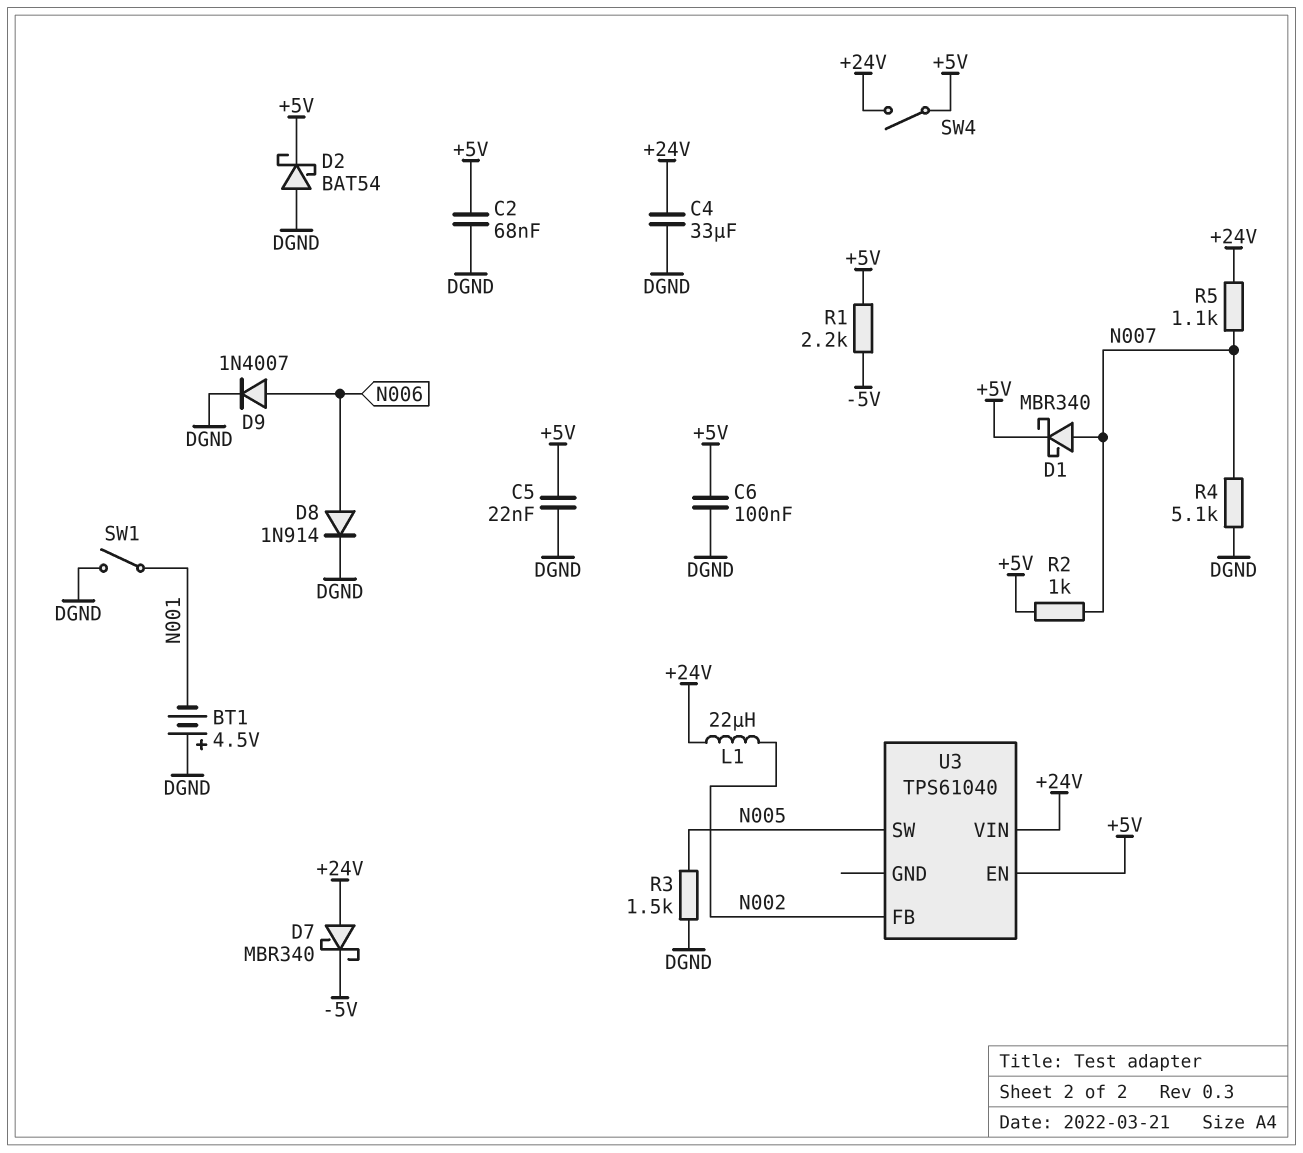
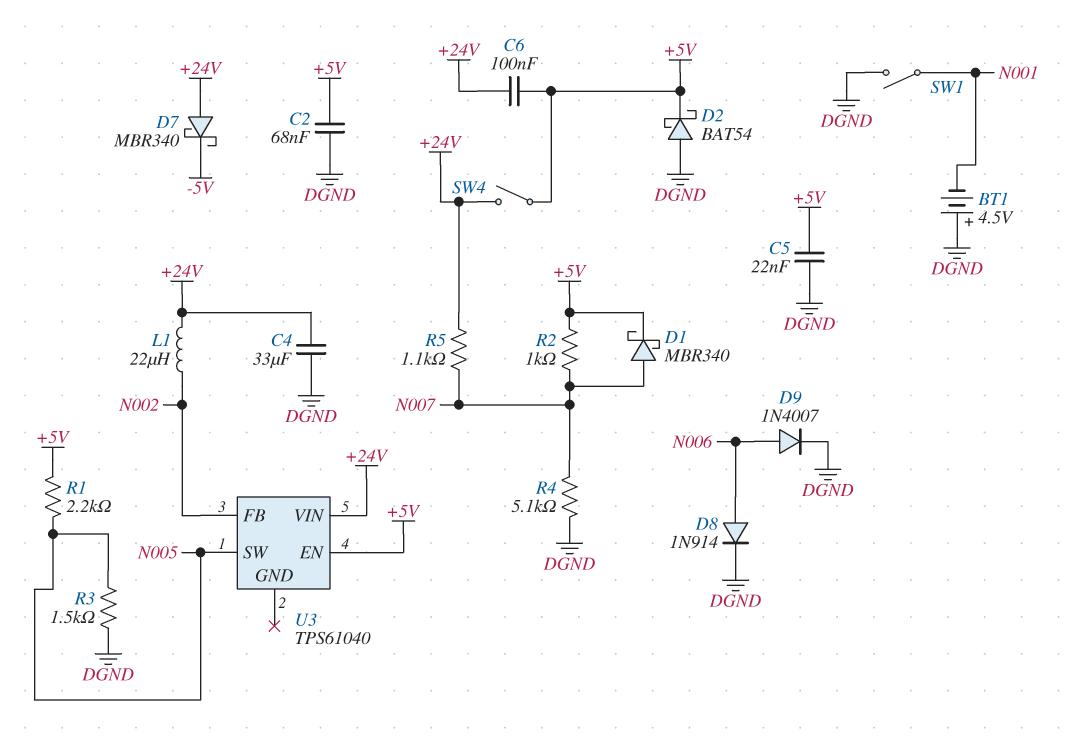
C6: 100nF (+5V, DGND) -> 100nF (+5V, +24V)
R1: 2.2k (+5V, -5V) -> 2.2k (+5V, N005)

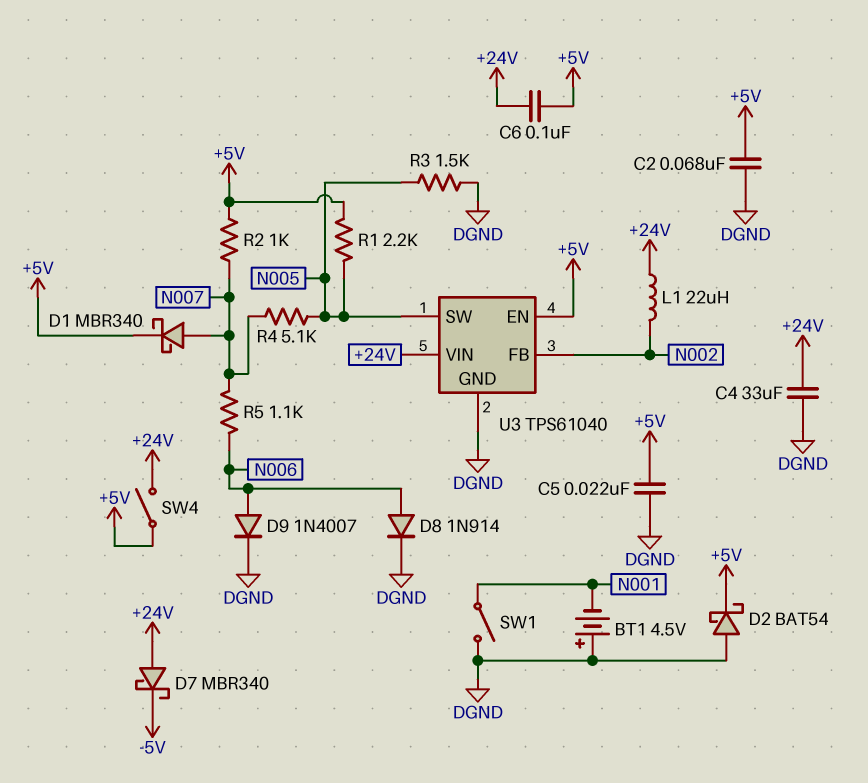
R4: 5.1k (DGND, N007) -> 5.1k (N005, N007)
R5: 1.1k (+24V, N007) -> 1.1k (N006, N007)
U3 pin GND: none -> DGND

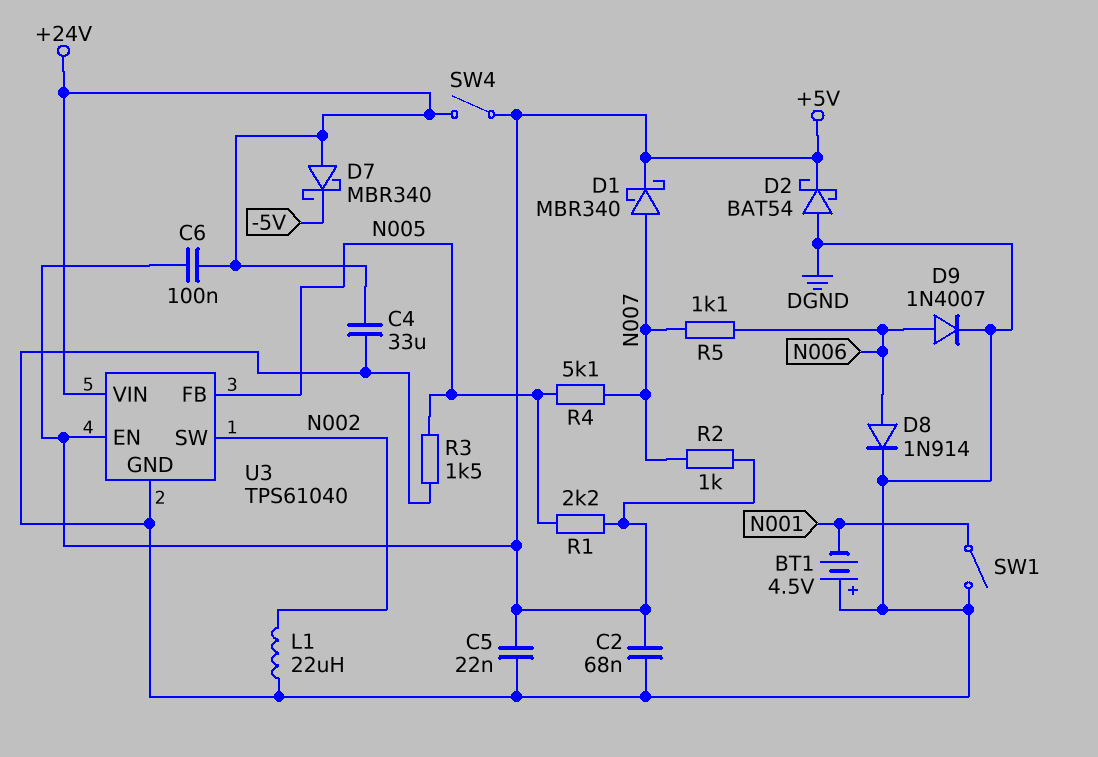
L1: 22uH (+24V, N002) -> 22uH (DGND, N002)
U3 pin FB: N002 -> N005
U3 pin SW: N005 -> N002

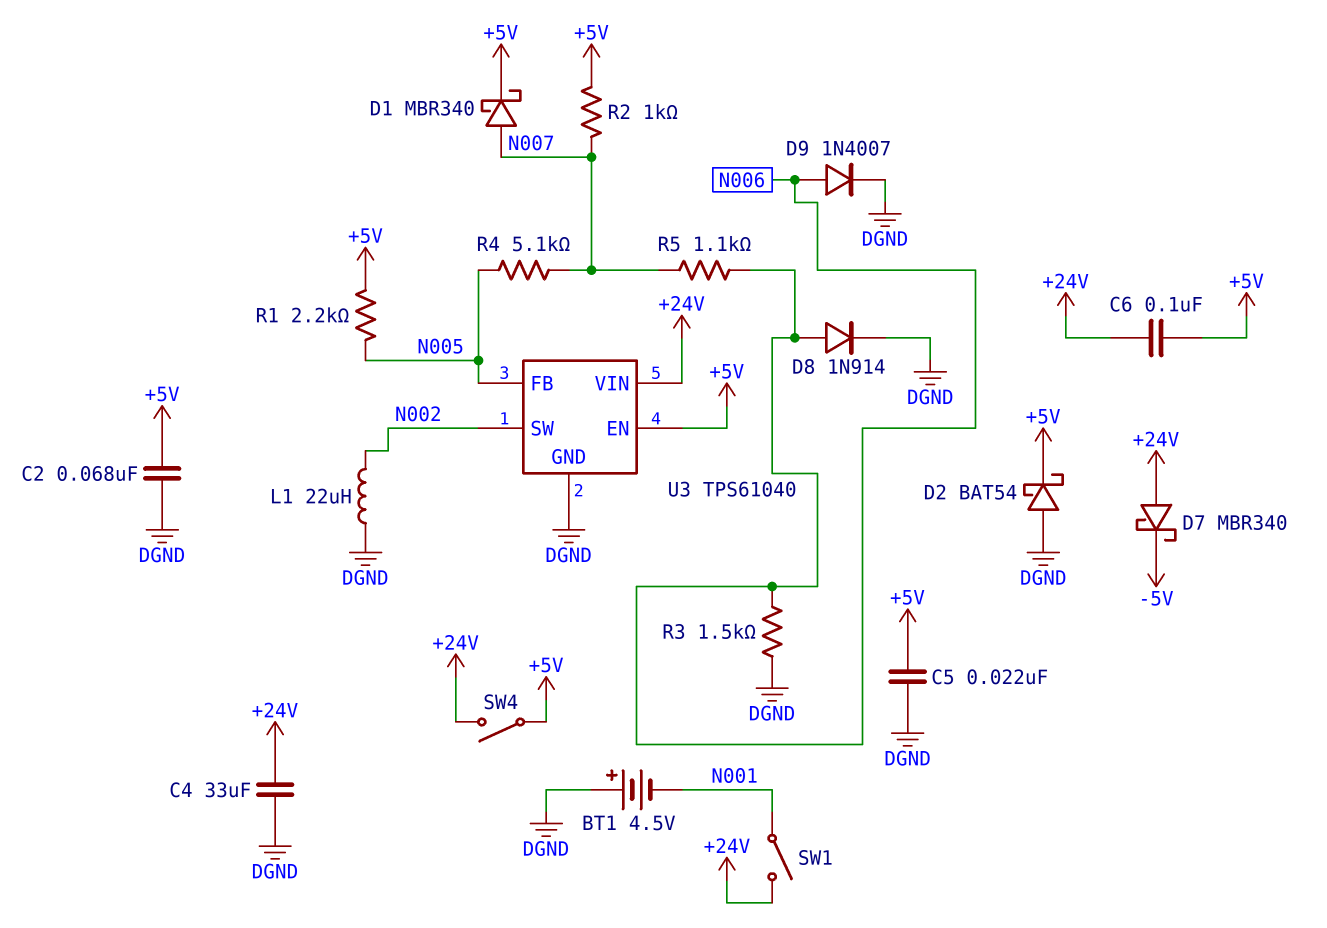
R3: 1.5k (DGND, N005) -> 1.5k (DGND, N006)
SW1: switch (DGND, N001) -> switch (+24V, N001)

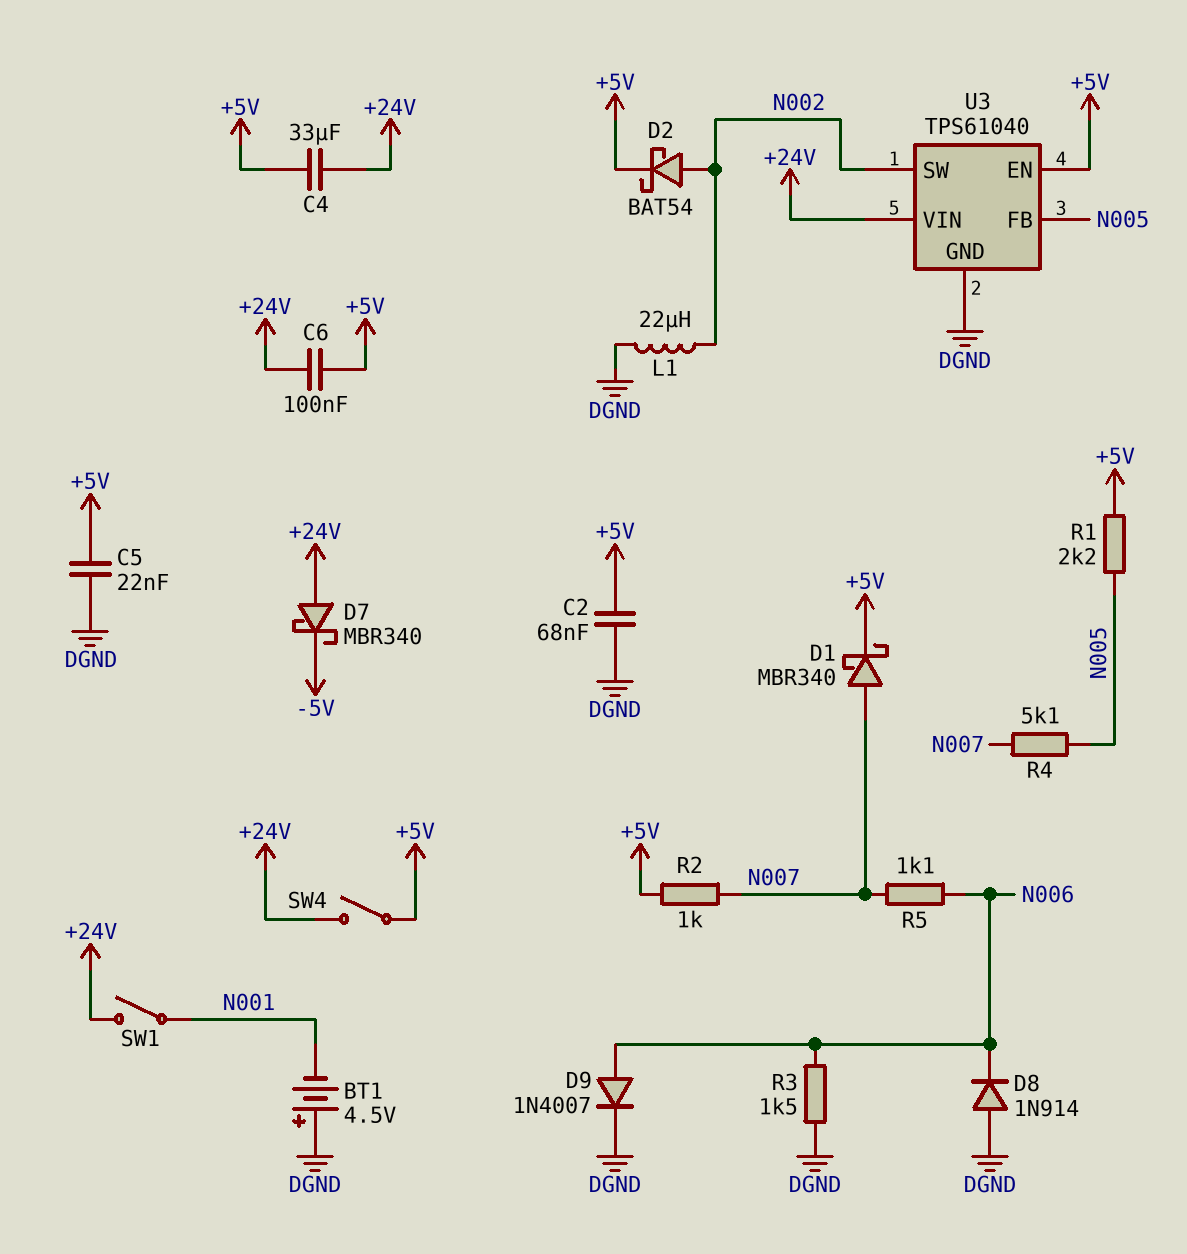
C4: 33uF (+24V, DGND) -> 33uF (+5V, +24V)
D2: schottky BAT54 (A DGND, K +5V) -> schottky BAT54 (A N002, K +5V)
D8: diode 1N914 (A N006, K DGND) -> diode 1N914 (A DGND, K N006)

